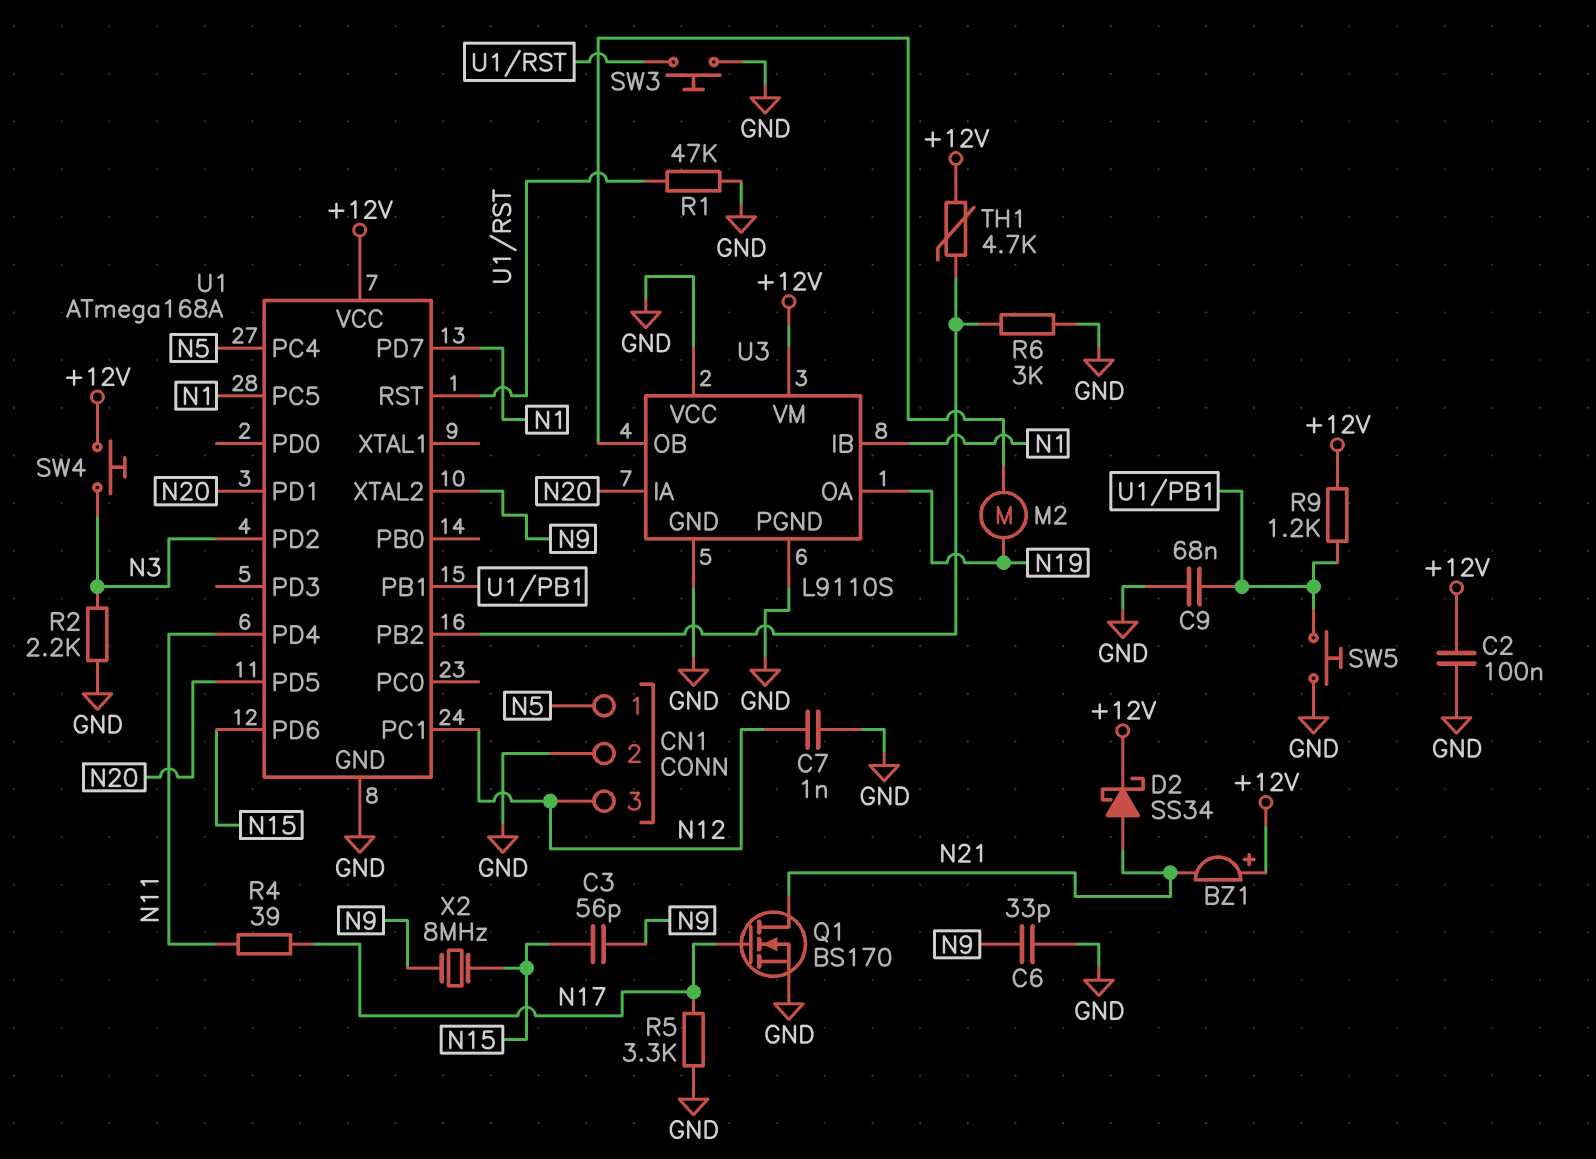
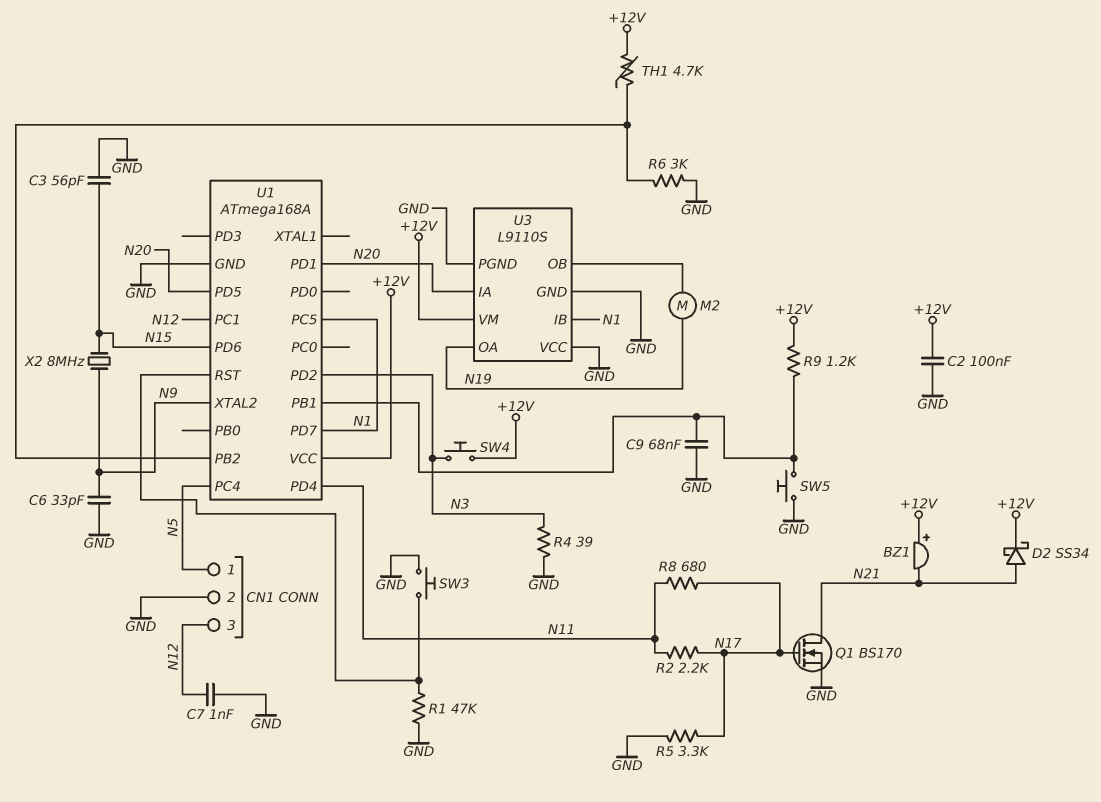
C3: 56pF (N9, N15) -> 56pF (GND, N15)
R2: 2.2k (GND, N3) -> 2.2k (N11, N17)
R4: 39 (N11, N17) -> 39 (GND, N3)
R8: none -> 680 (N11, N17)

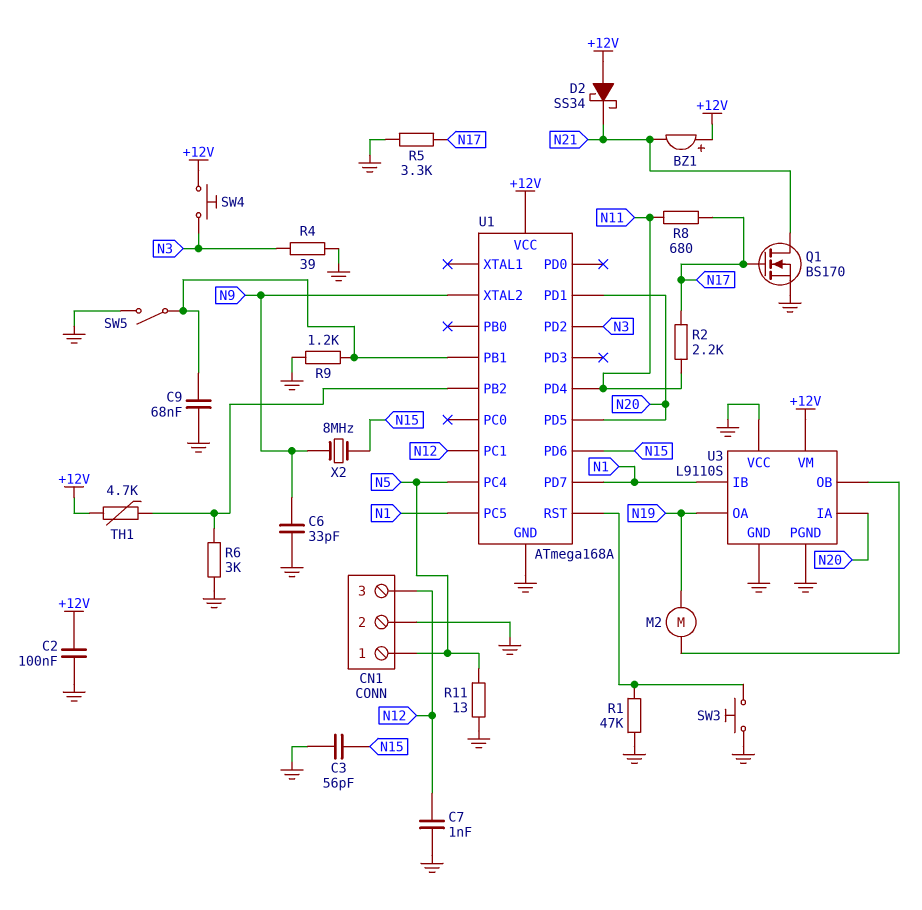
D2: schottky SS34 (A N21, K +12V) -> schottky SS34 (A +12V, K N21)
R9: 1.2k (+12V, U1/PB1) -> 1.2k (GND, U1/PB1)
R11: none -> 13 (GND, N5)
SW5: button (GND, U1/PB1) -> switch (GND, U1/PB1)

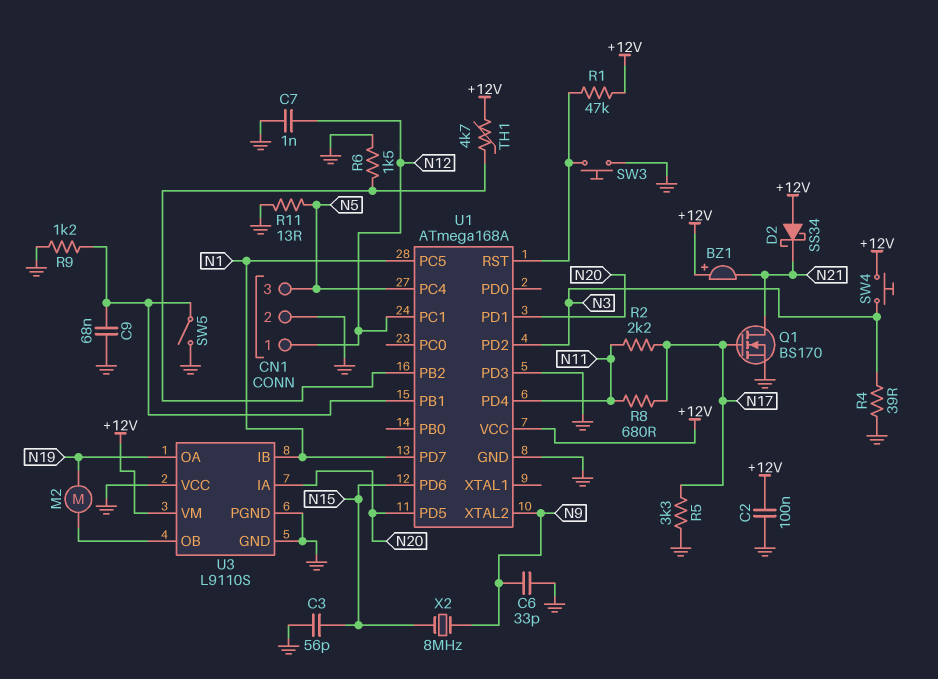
CN1 pin 1: N5 -> N12
CN1 pin 3: N12 -> N5
R1: 47k (GND, U1/RST) -> 47k (+12V, U1/RST)
R6: 3k (GND, U1/PB2) -> 1.5k (GND, U1/PB2)
U1 pin PD3: none -> GND

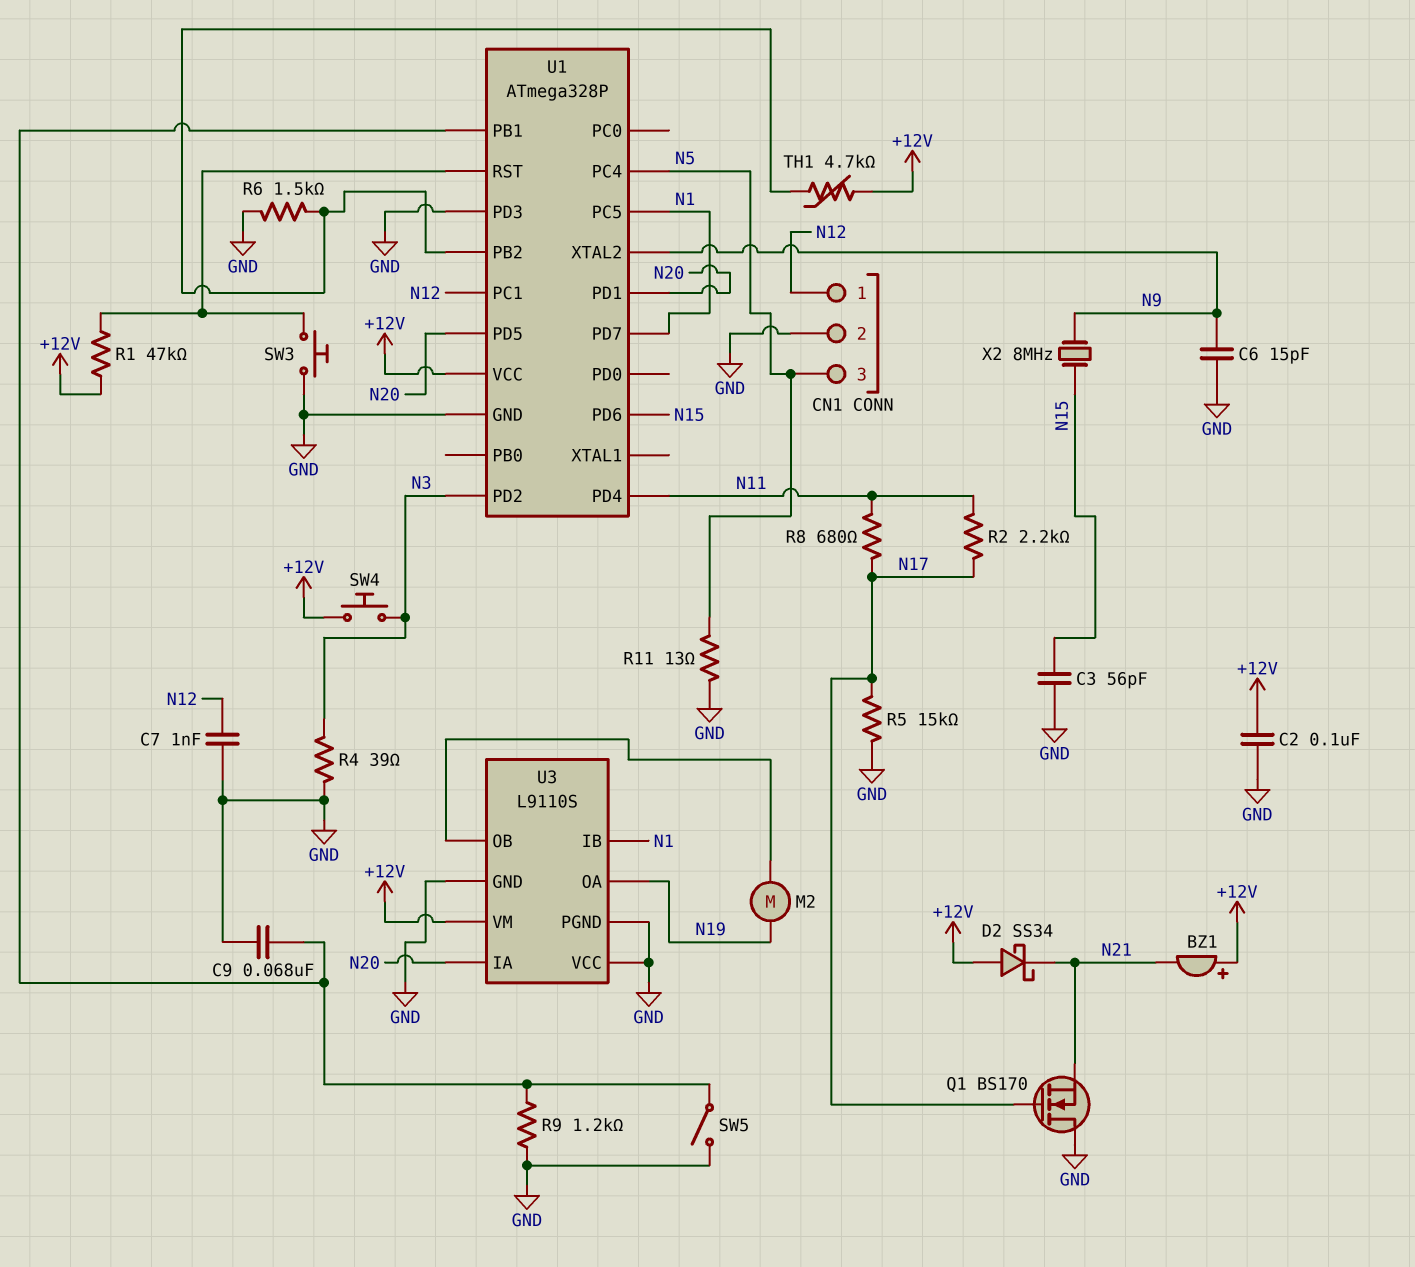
C6: 33pF (GND, N9) -> 15pF (GND, N9)
Q1: NMOS BS170 (G N17, D N21, S GND) -> NMOS BS170 (G N17, D GND, S N21)
R5: 3.3k (GND, N17) -> 15k (GND, N17)
U1: ATmega168A -> ATmega328P

